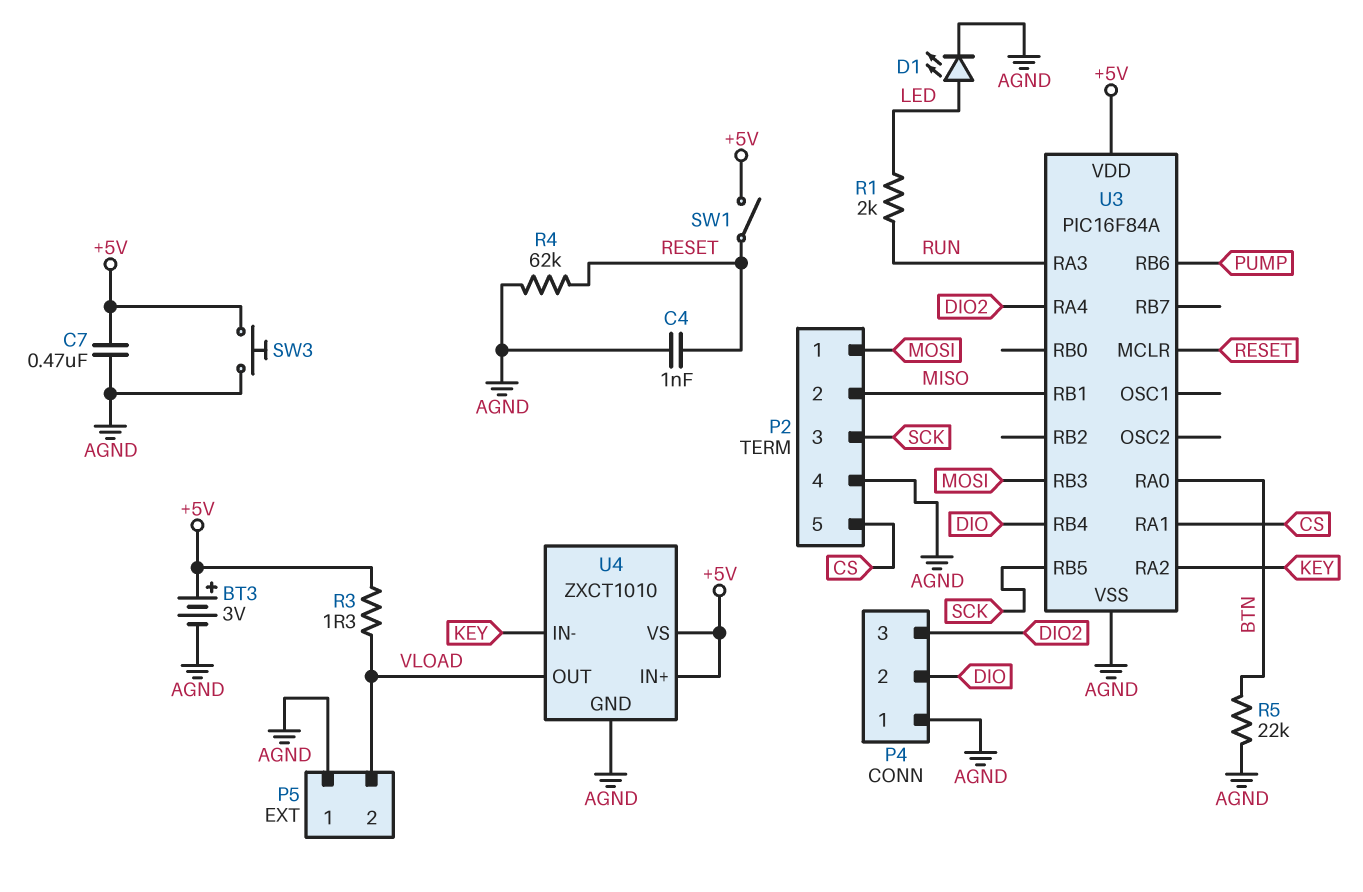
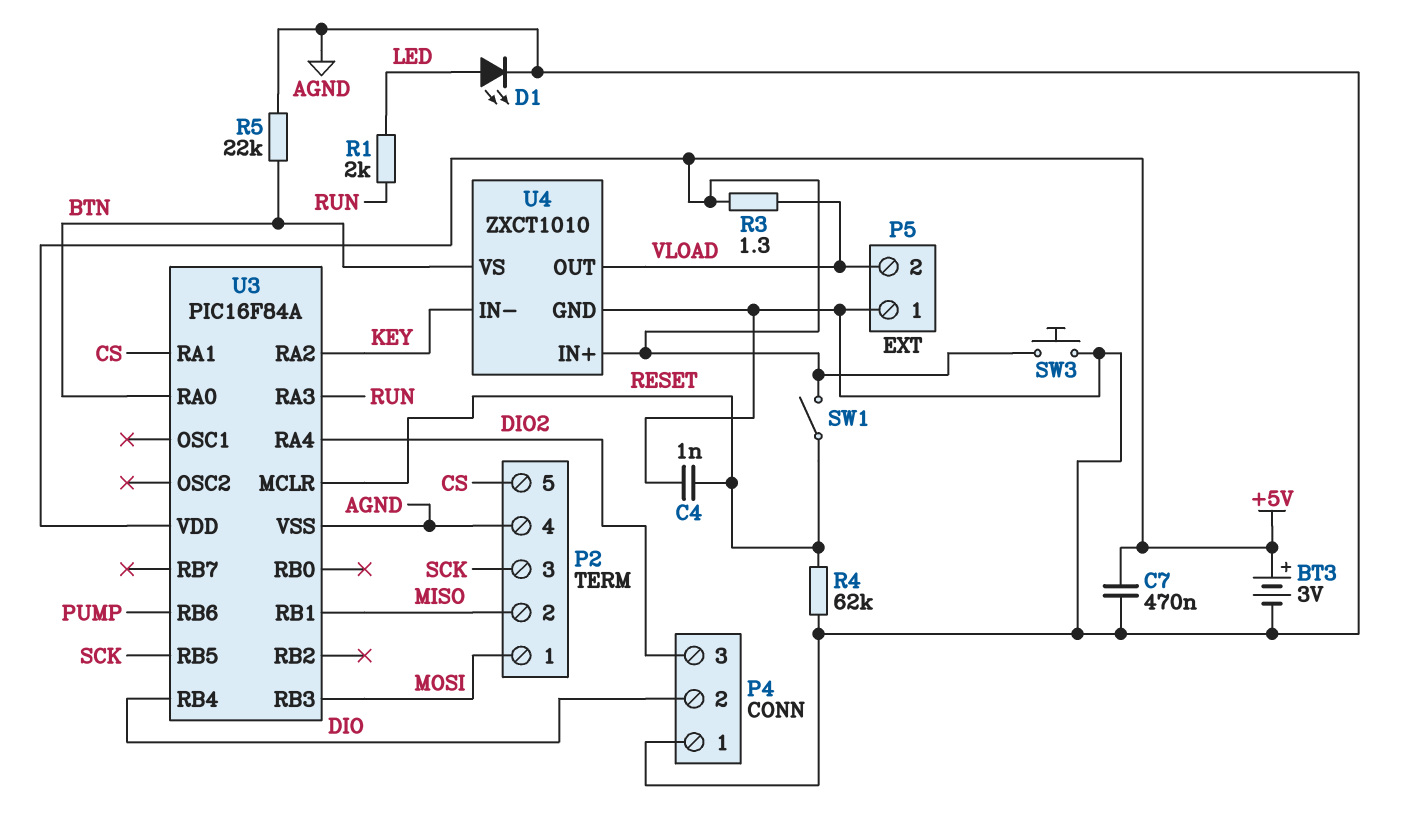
U4 pin VS: +5V -> BTN

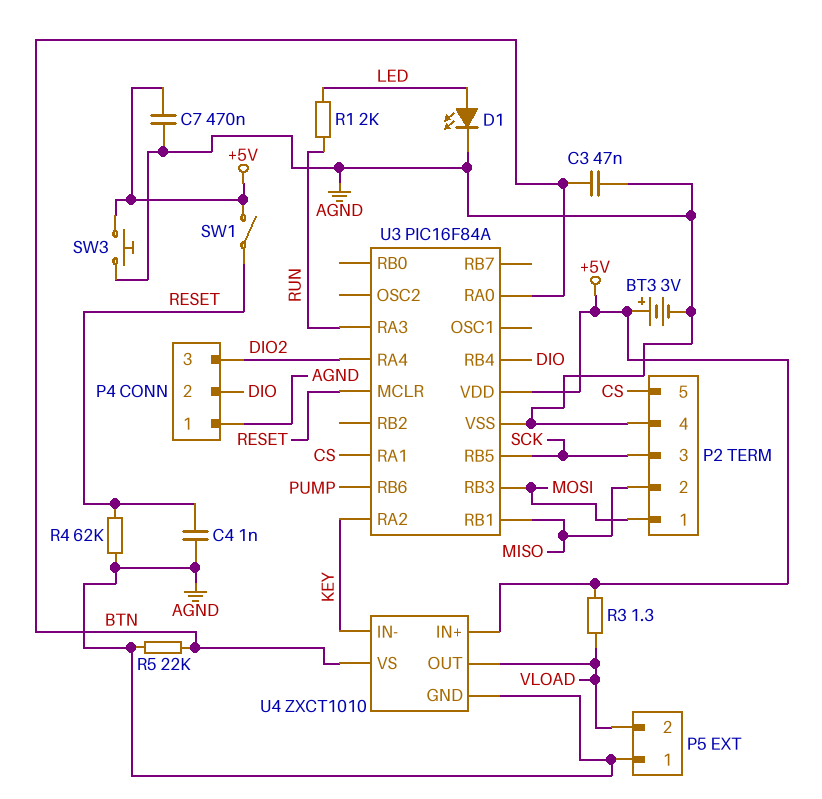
C3: none -> 47nF (AGND, BTN)

